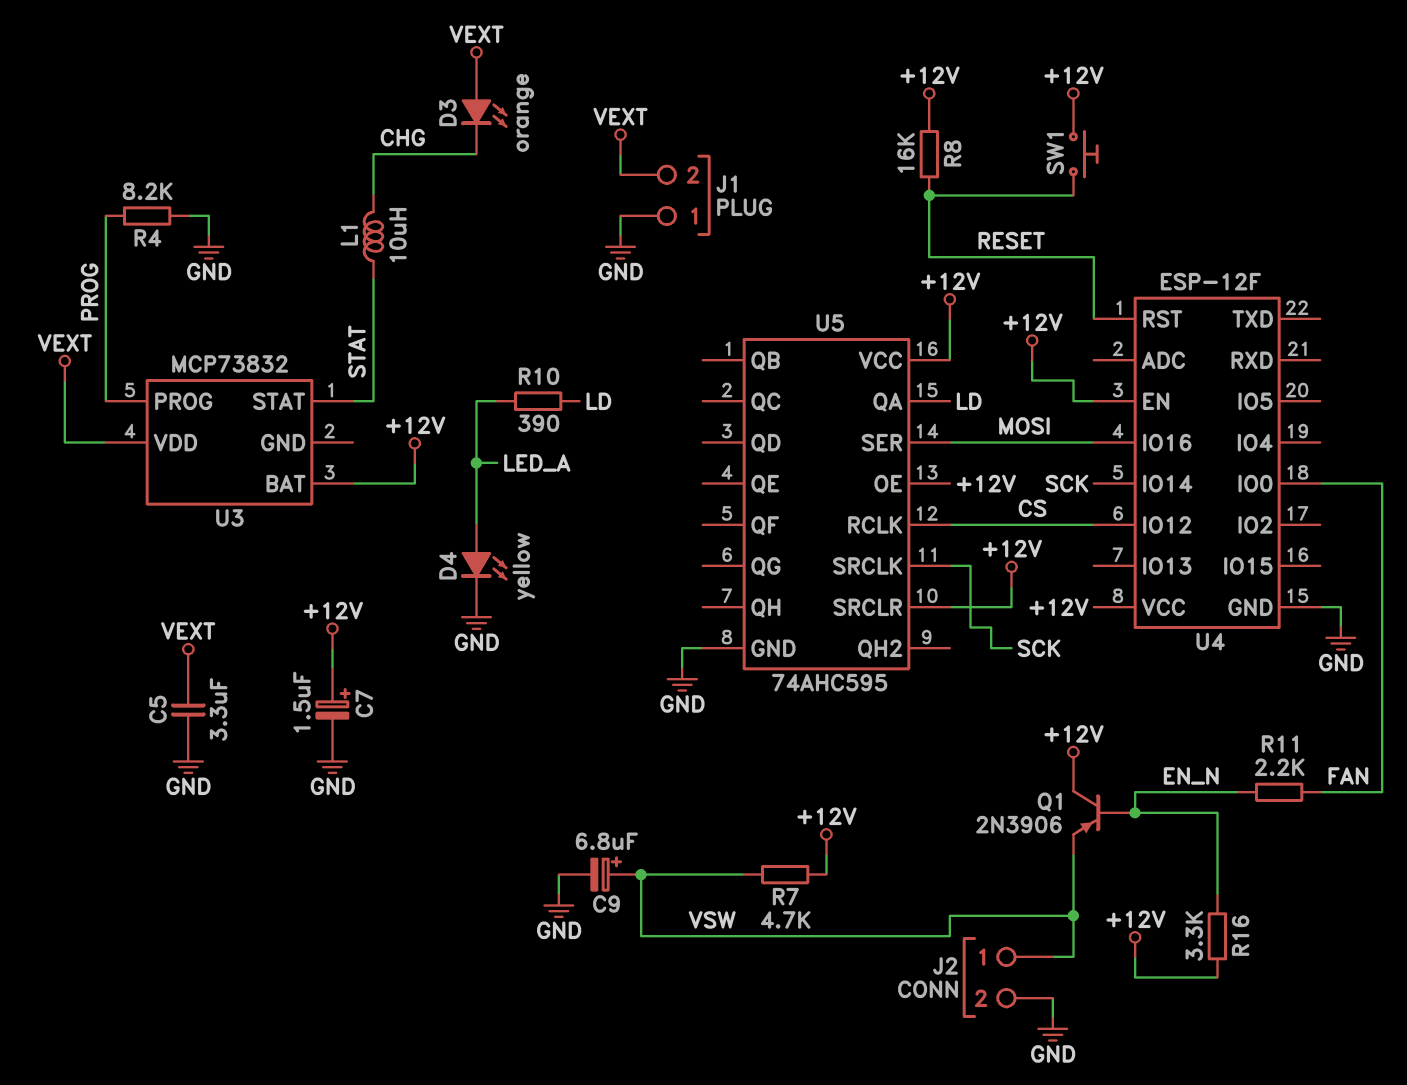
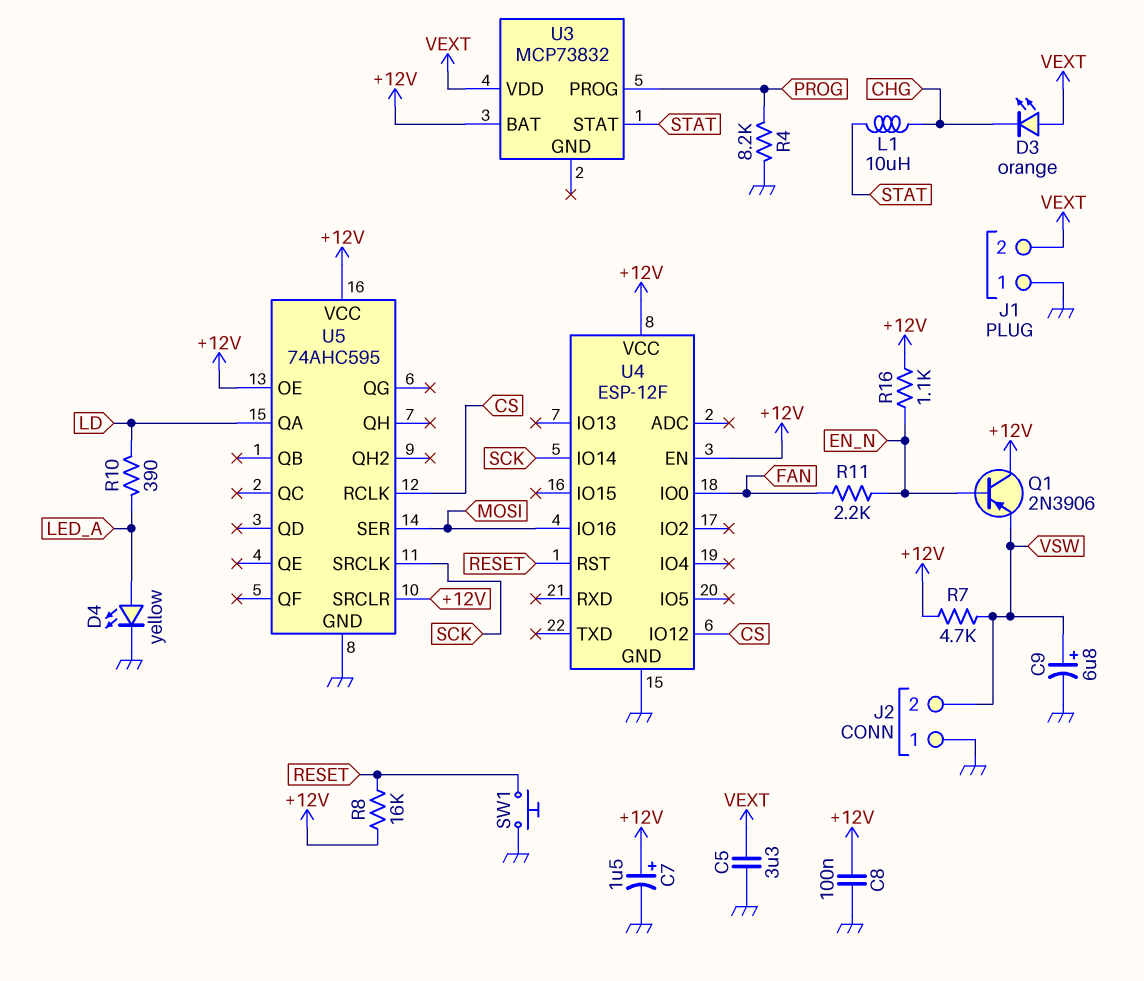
C8: none -> 100nF (+12V, GND)
J2 pin 1: VSW -> GND
J2 pin 2: GND -> VSW
R16: 3.3k (+12V, EN_N) -> 1.1k (+12V, EN_N)
SW1: button (+12V, RESET) -> button (GND, RESET)

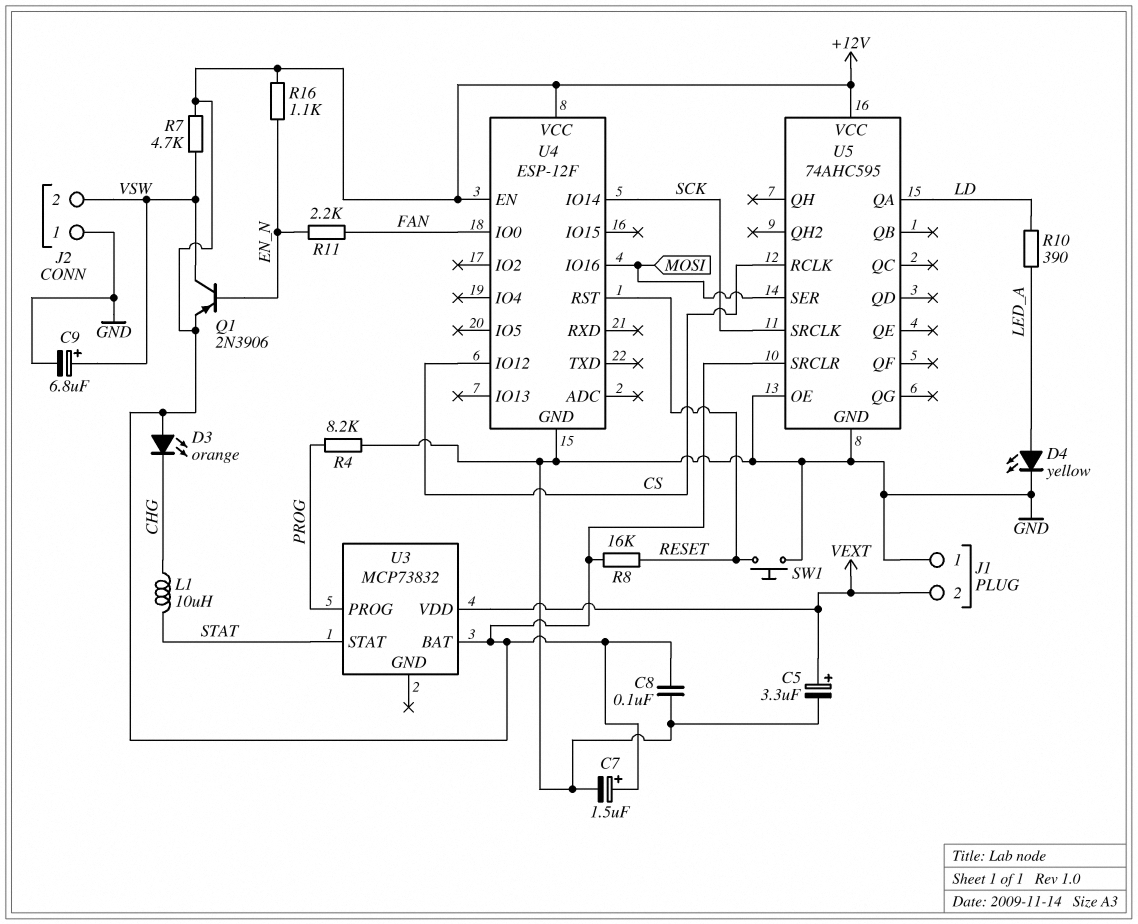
C5: 3.3uF (GND, VEXT) -> 3.3uF (plus VEXT, minus GND)
D3: LED orange (A VEXT, K CHG) -> LED orange (A +12V, K CHG)
Q1: PNP 2N3906 (B EN_N, C +12V, E VSW) -> PNP 2N3906 (B EN_N, C VSW, E +12V)
U5 pin OE: +12V -> GND

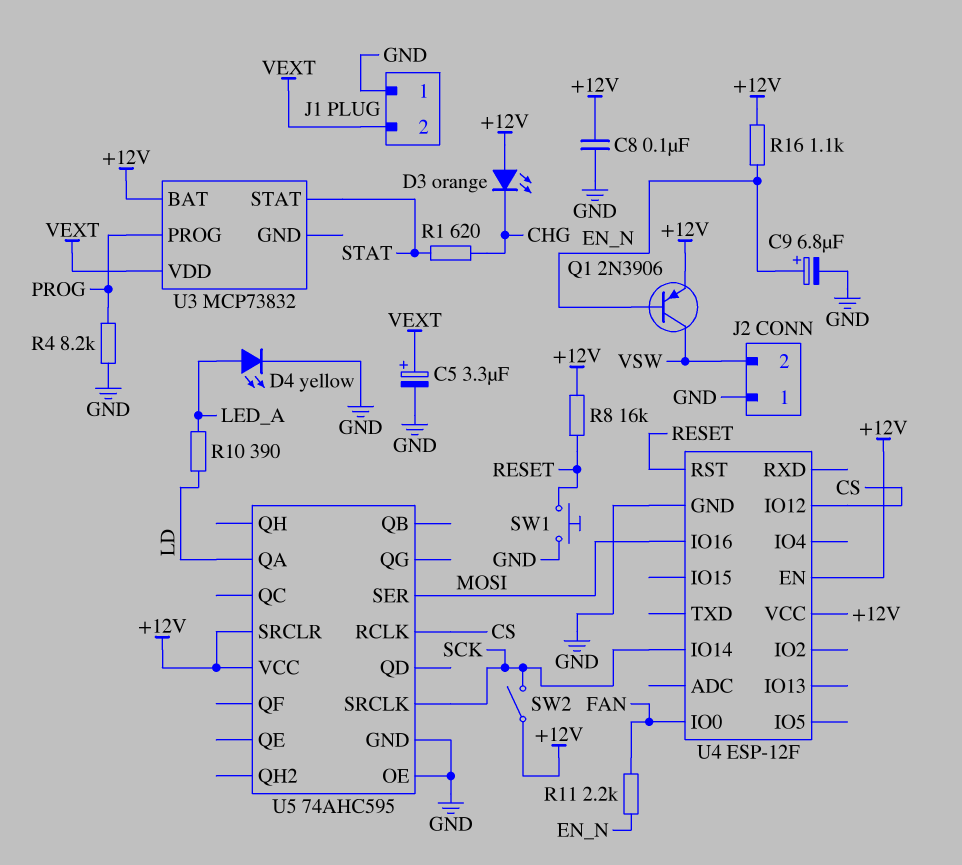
C7: 1.5uF (plus +12V, minus GND) -> none
C9: 6.8uF (plus VSW, minus GND) -> 6.8uF (plus EN_N, minus GND)
L1: 10uH (CHG, STAT) -> none
R1: none -> 620 (CHG, STAT)
R7: 4.7k (+12V, VSW) -> none
SW2: none -> switch (+12V, SCK)

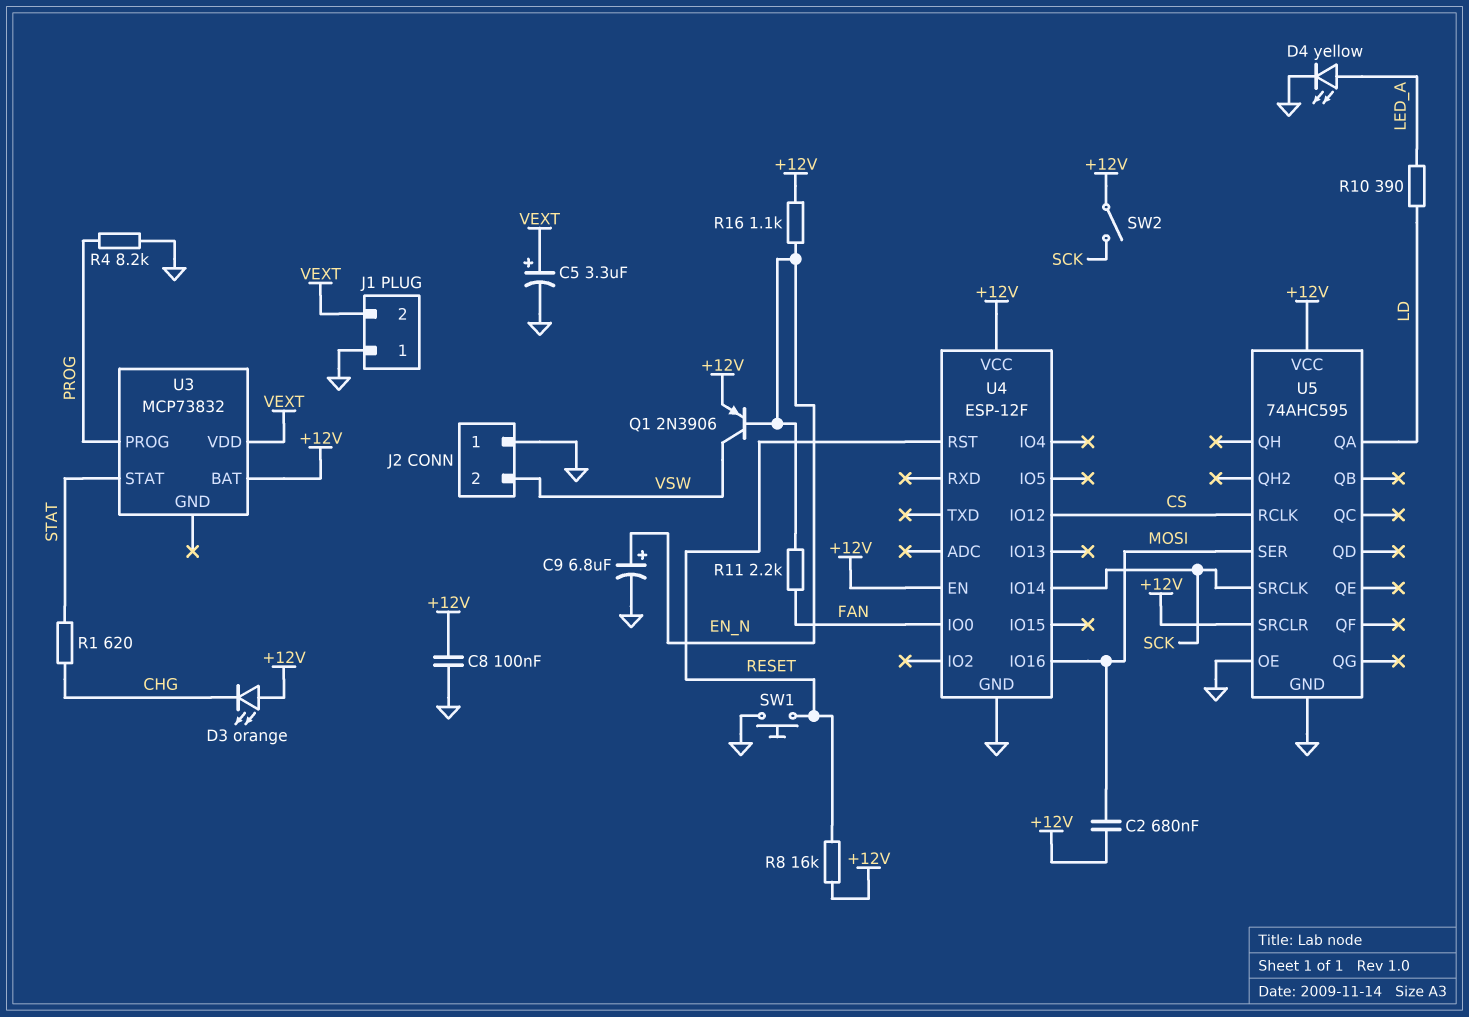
C2: none -> 680nF (+12V, MOSI)

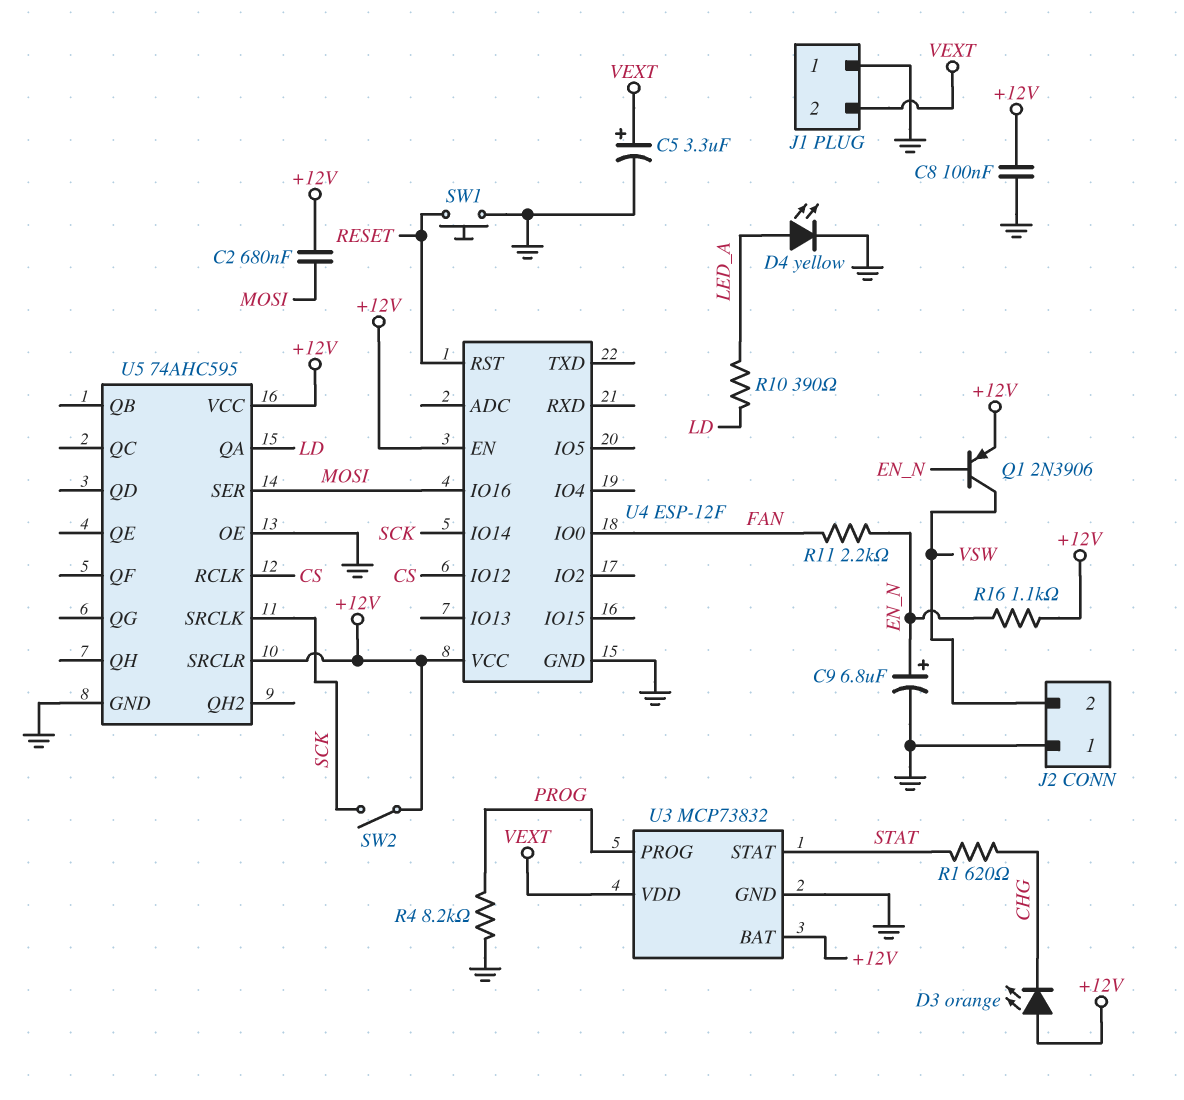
R8: 16k (+12V, RESET) -> none
U3 pin GND: none -> GND

